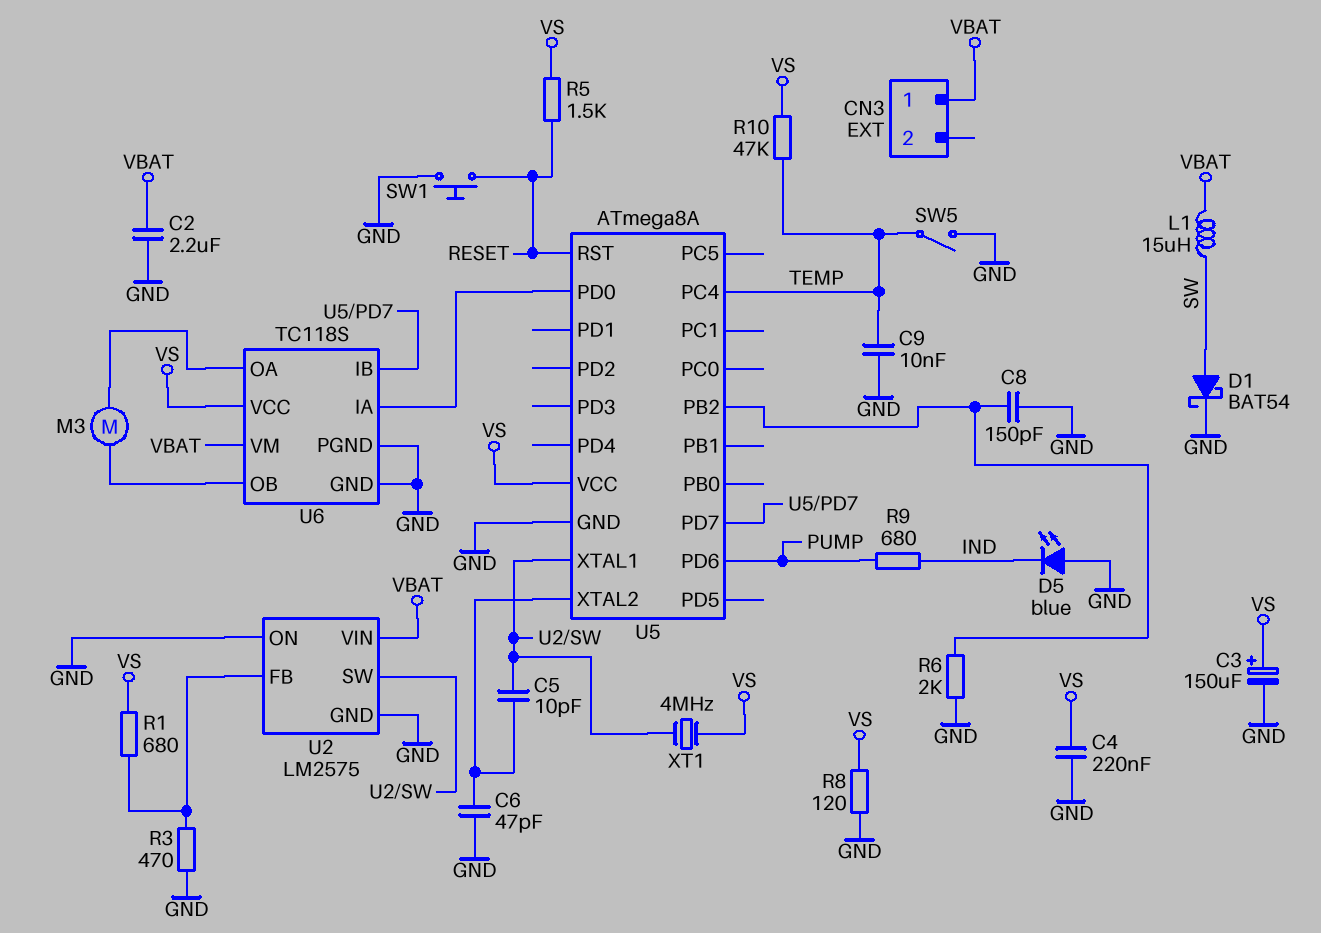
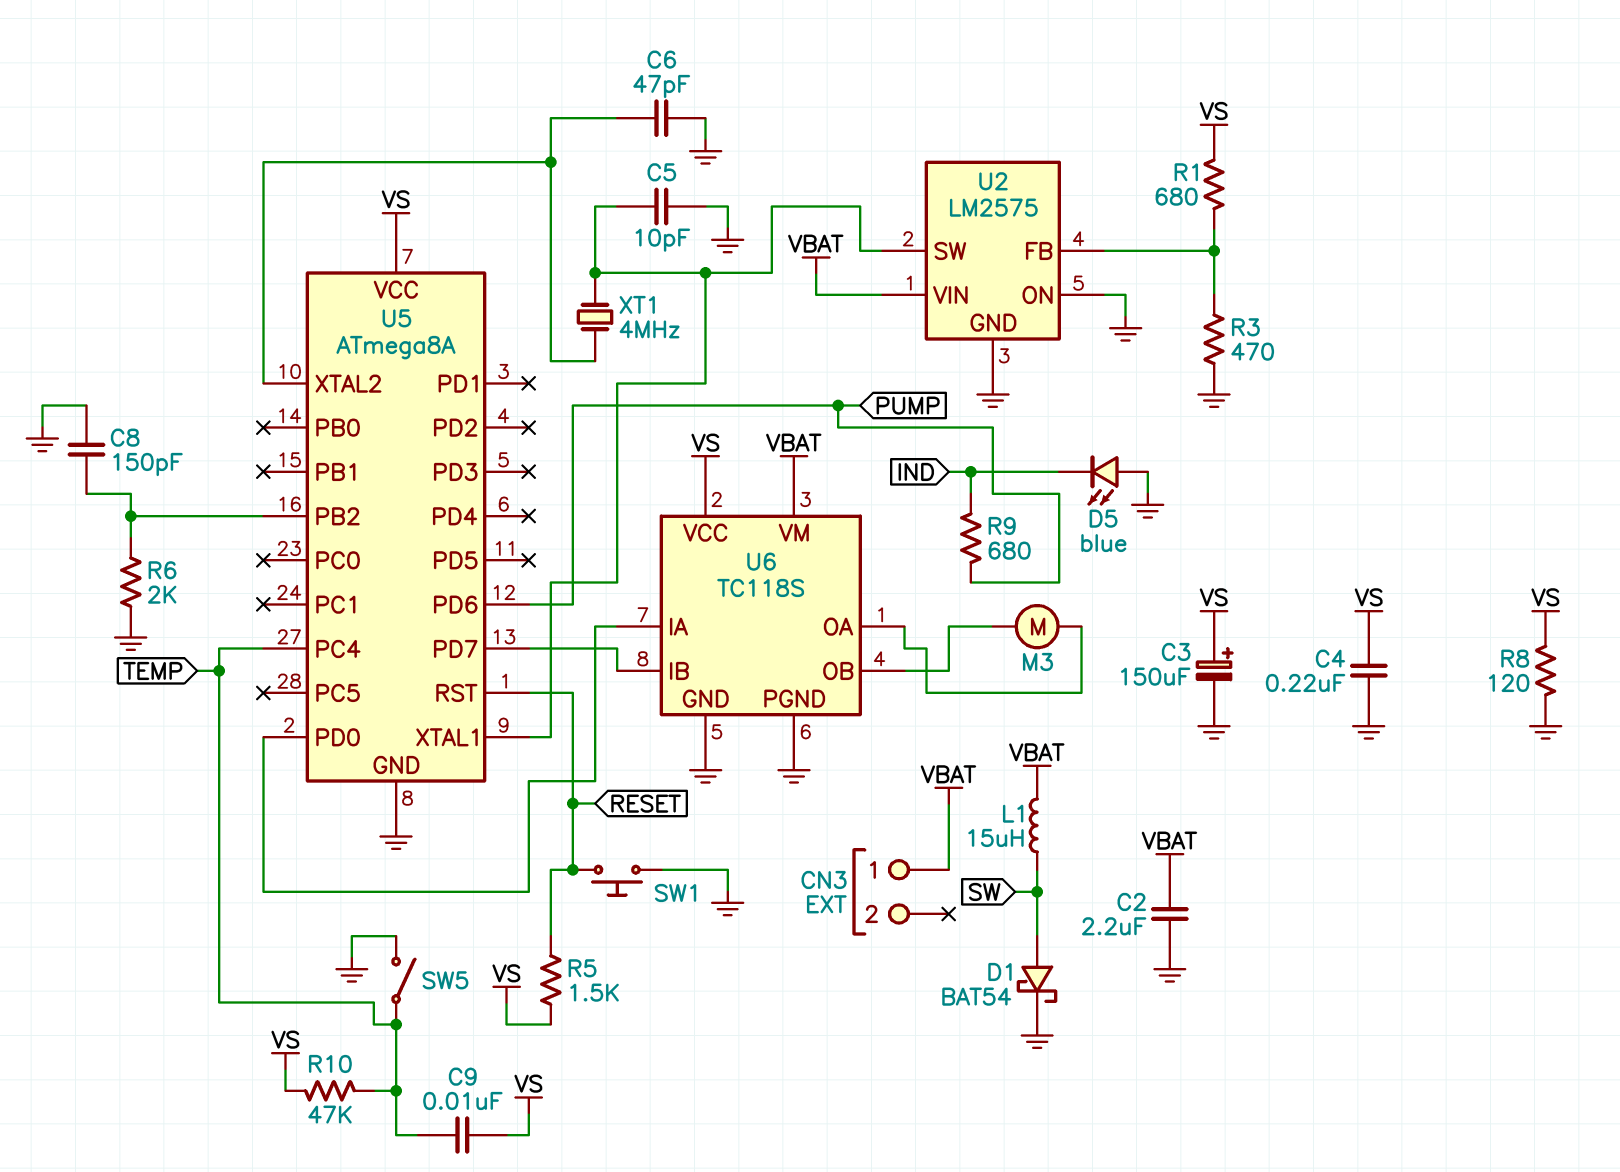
C5: 10pF (U2/SW, U5/XTAL2) -> 10pF (GND, U2/SW)
C9: 10nF (GND, TEMP) -> 10nF (TEMP, VS)
XT1: 4MHz (U2/SW, VS) -> 4MHz (U2/SW, U5/XTAL2)

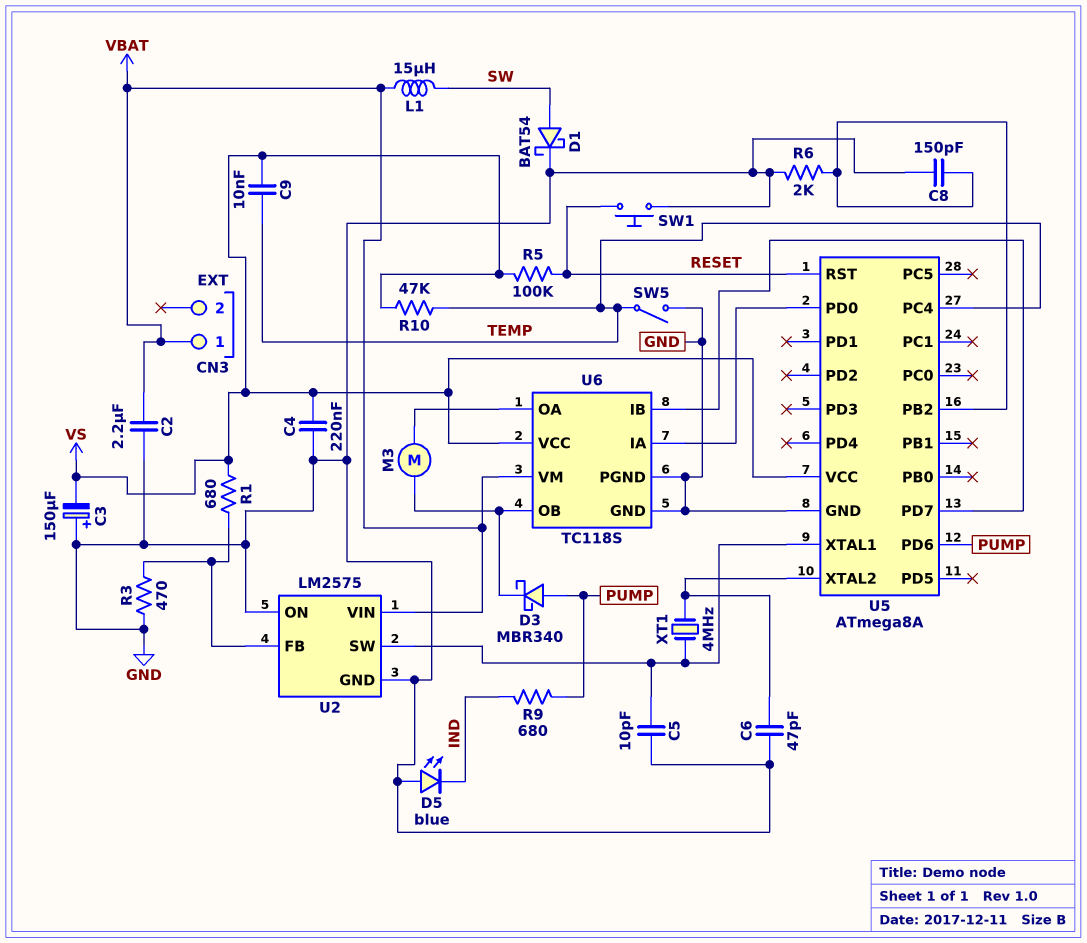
C3: 150uF (plus VS, minus GND) -> 150uF (plus GND, minus VS)
D3: none -> schottky MBR340 (A PUMP, K U6/OB)
R5: 1.5k (RESET, VS) -> 100k (RESET, VS)
R8: 120 (GND, VS) -> none

